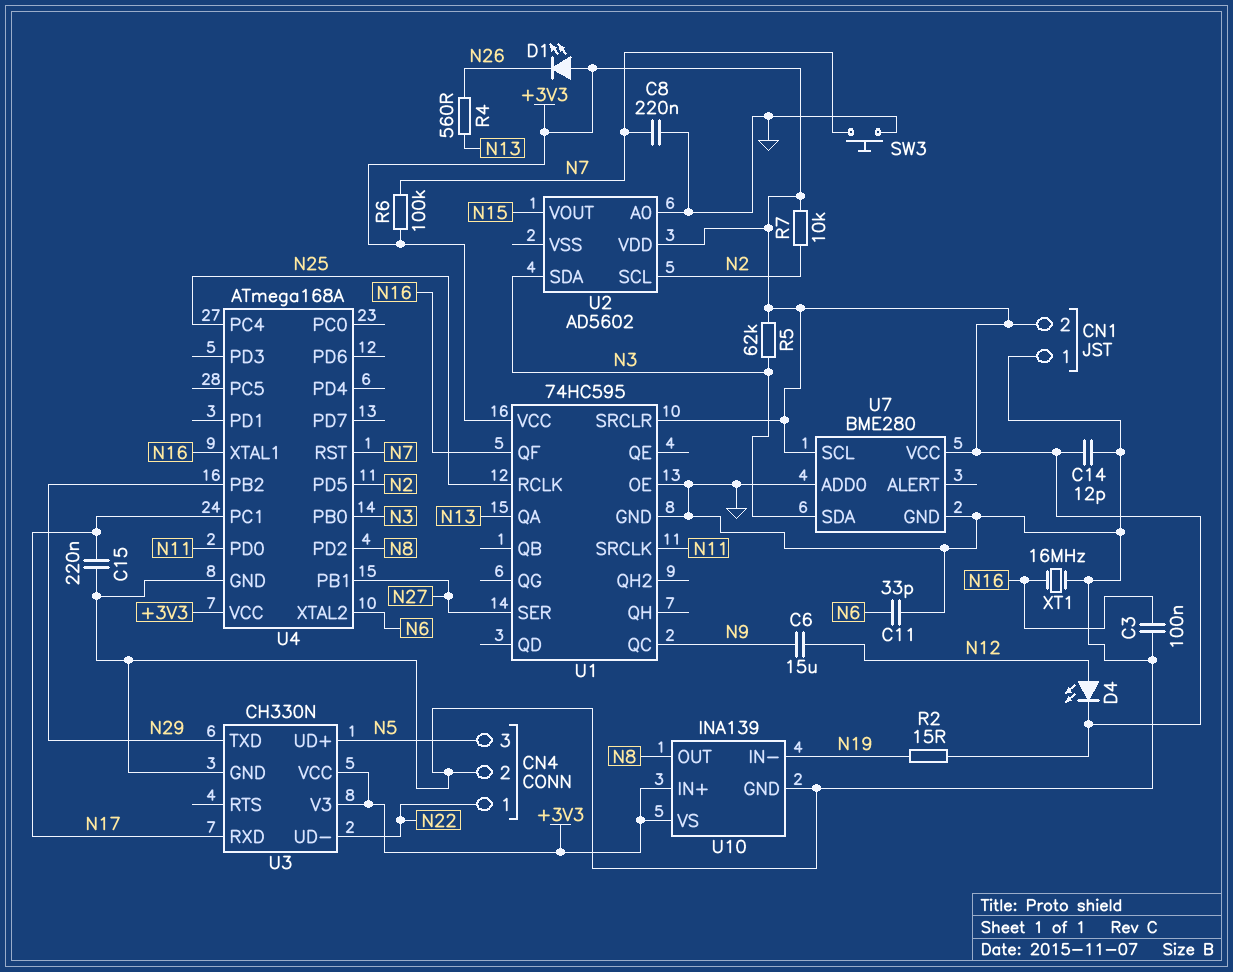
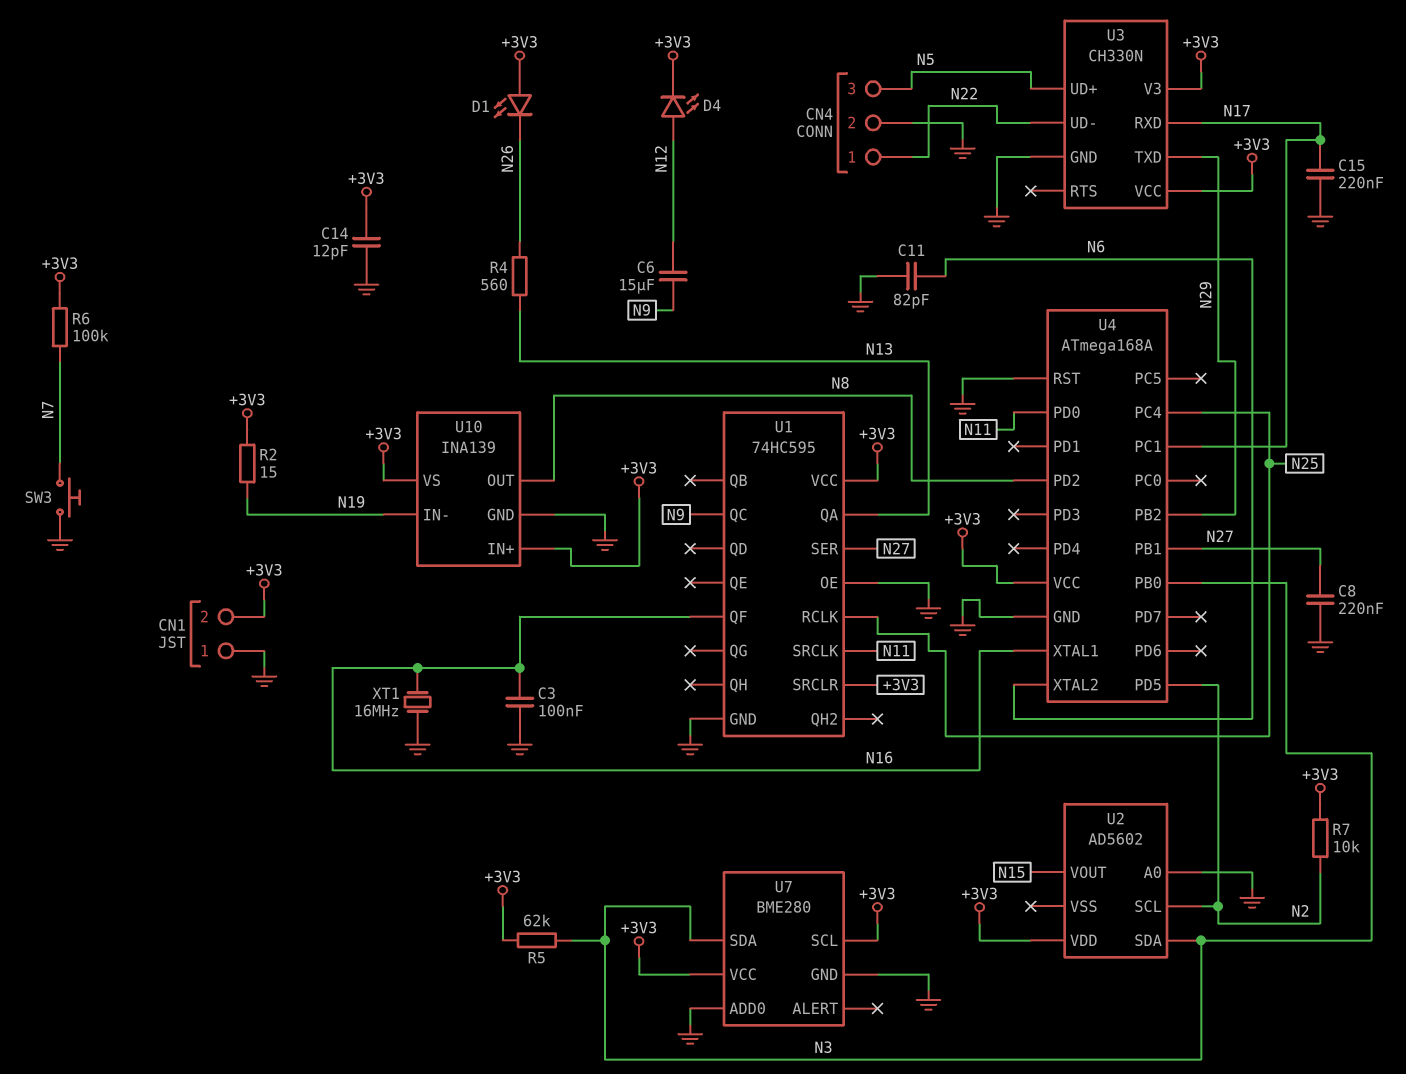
C8: 220nF (GND, N7) -> 220nF (GND, N27)
C11: 33pF (GND, N6) -> 82pF (GND, N6)
U4 pin RST: N7 -> GND

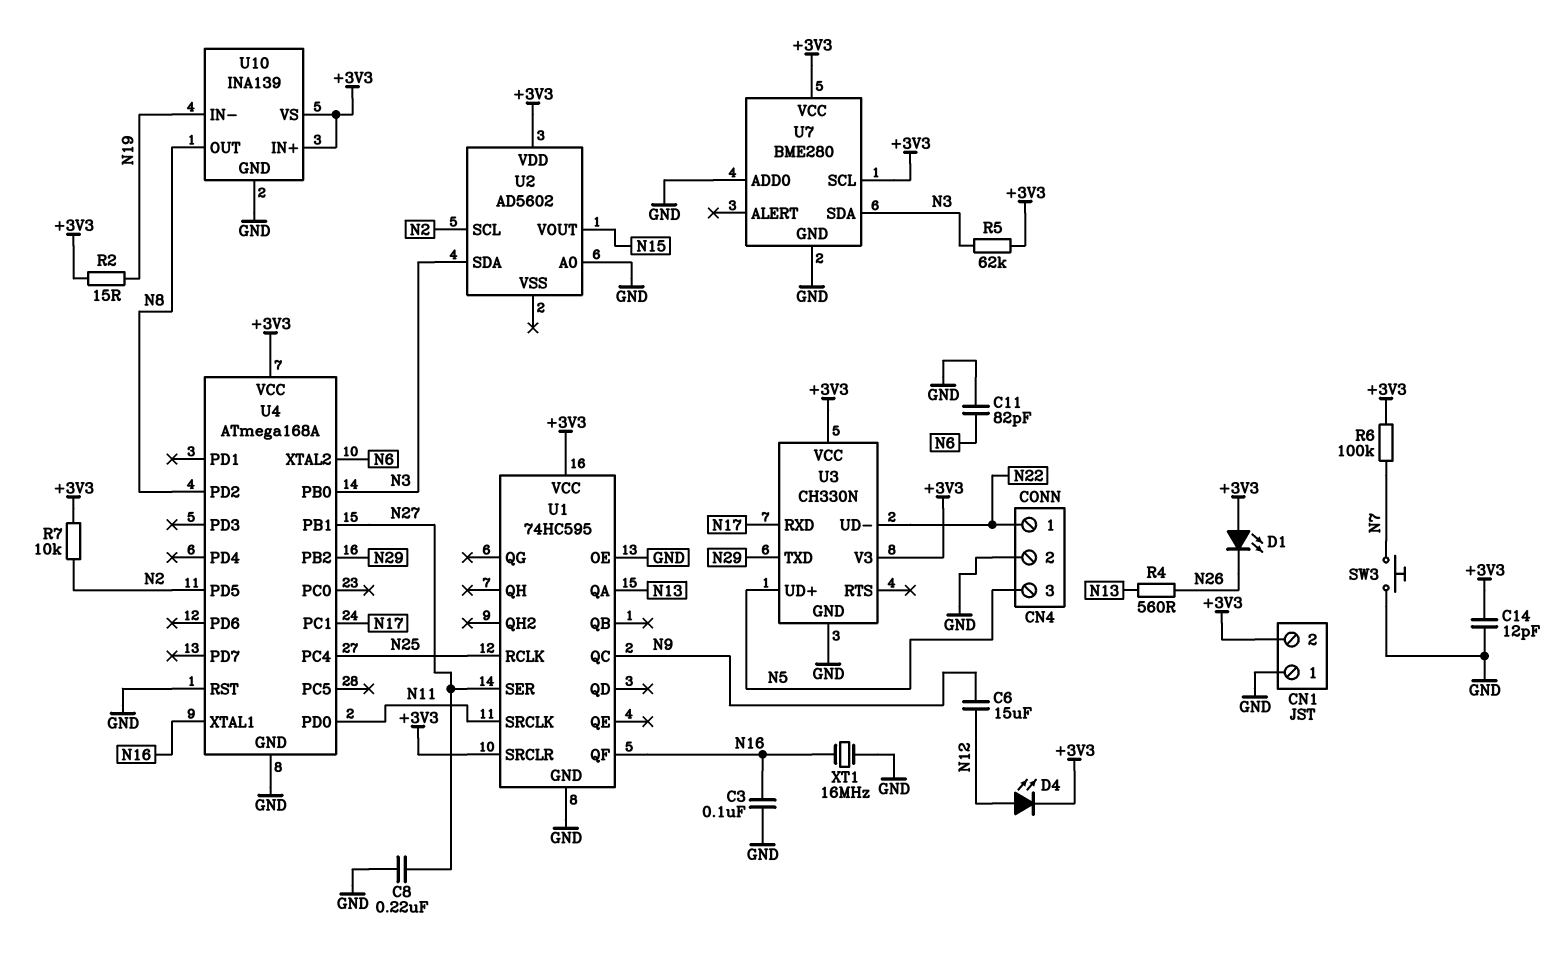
C15: 220nF (GND, N17) -> none

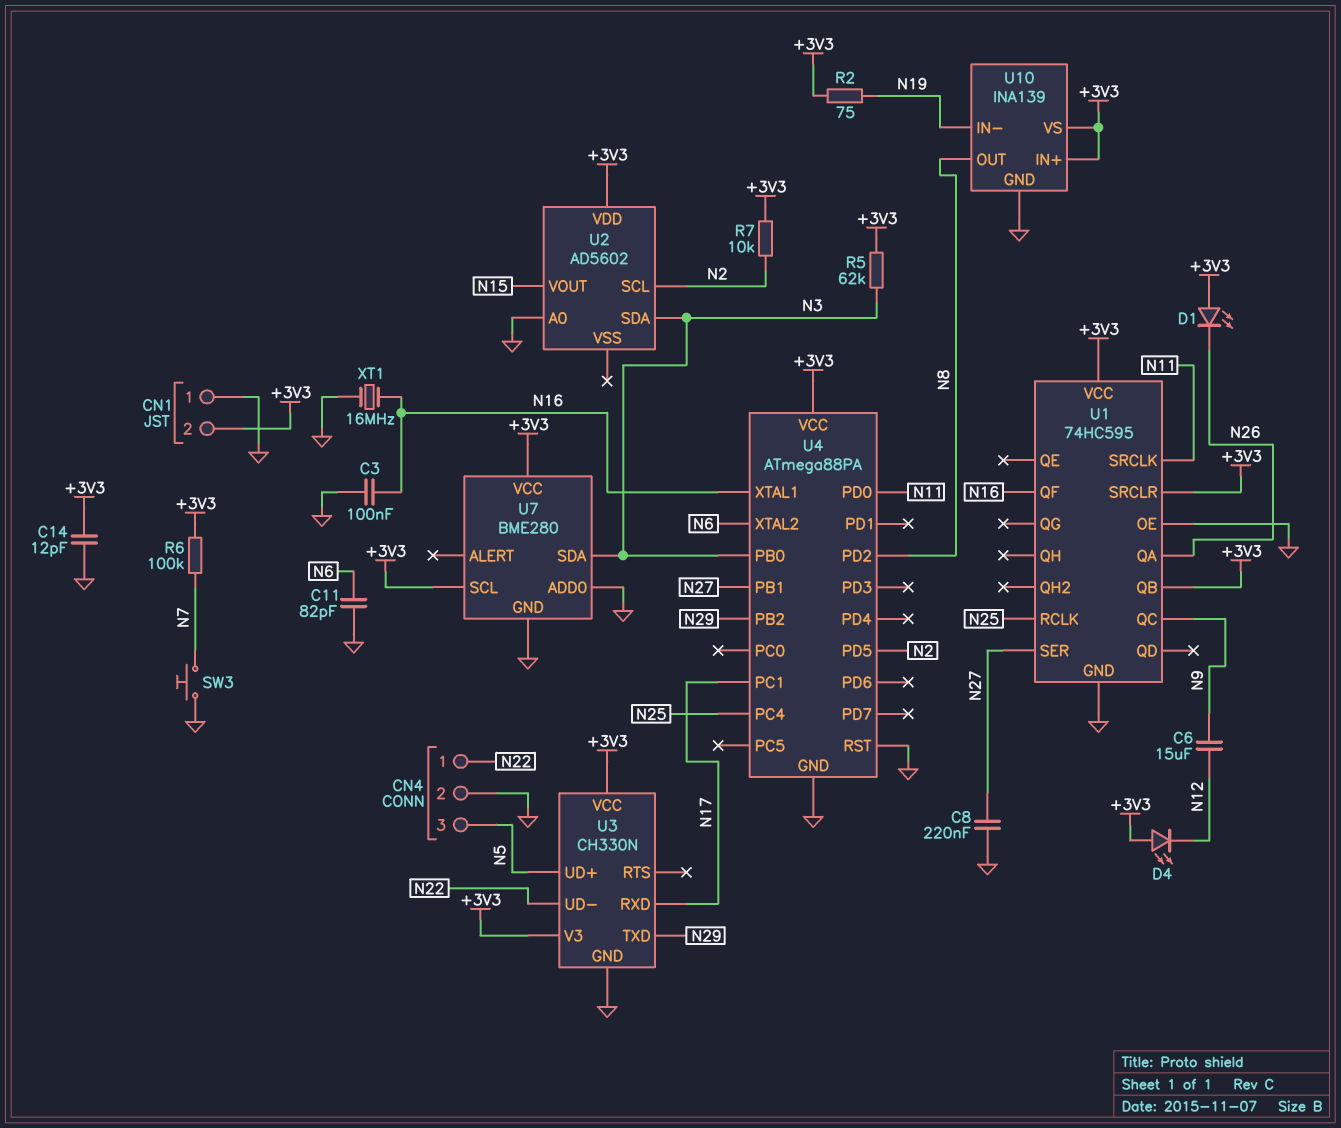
D4: LED (A N12, K +3V3) -> LED (A +3V3, K N12)
R2: 15 (+3V3, N19) -> 75 (+3V3, N19)
R4: 560 (N13, N26) -> none
U1 pin QA: N13 -> N26
U1 pin QB: none -> +3V3
U4: ATmega168A -> ATmega88PA

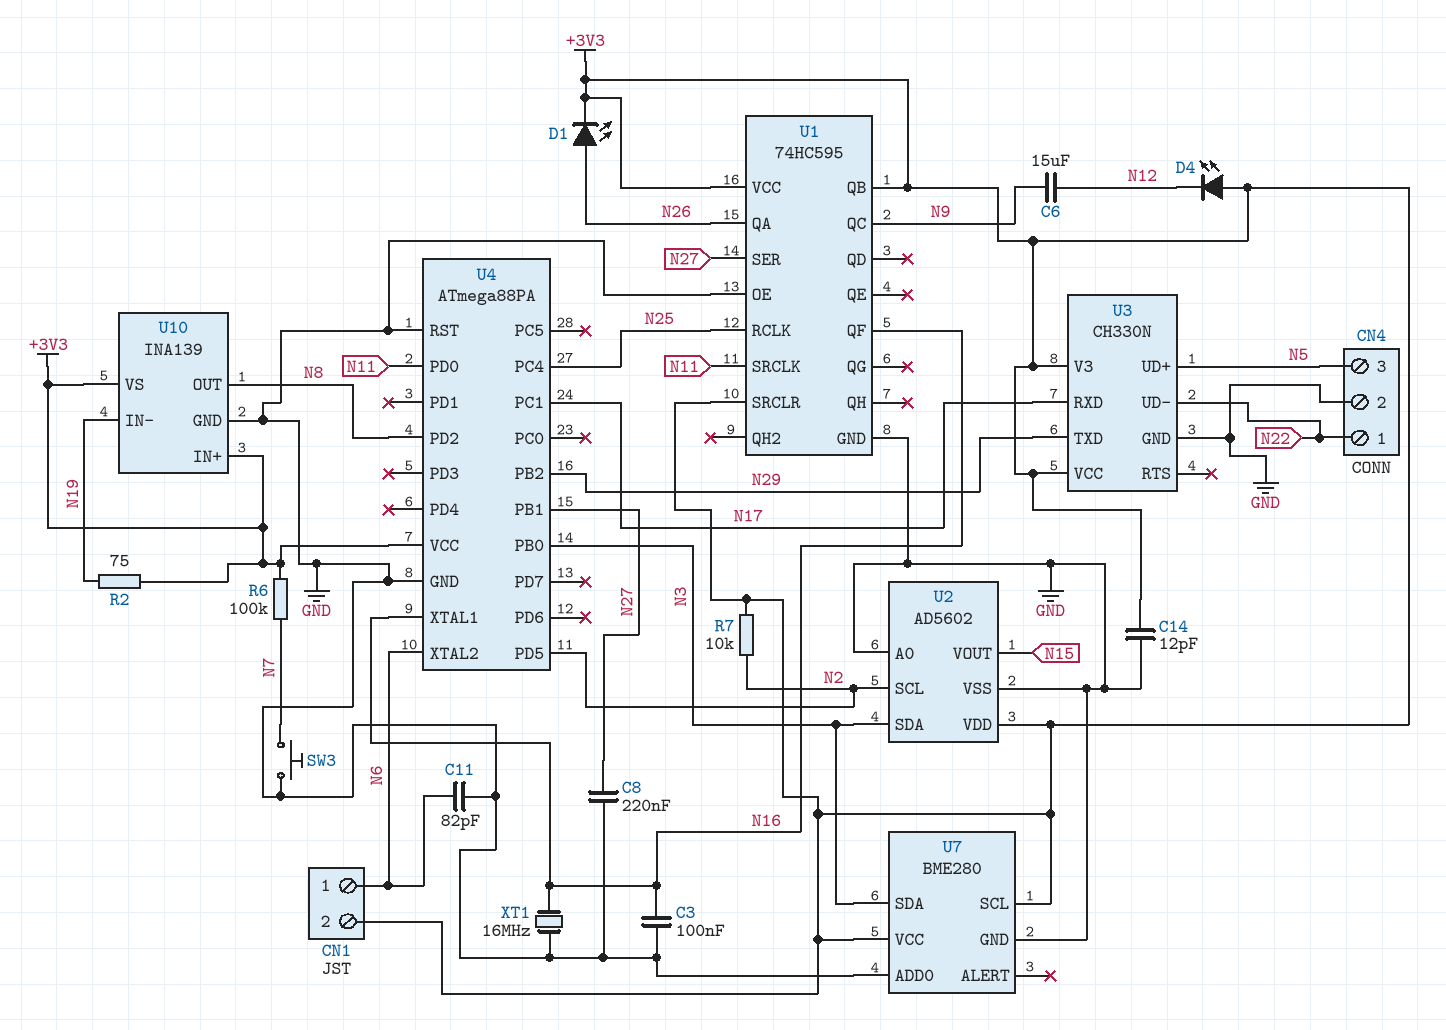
CN1 pin 1: GND -> N6
D1: LED (A +3V3, K N26) -> LED (A N26, K +3V3)
R5: 62k (+3V3, N3) -> none
U2 pin VSS: none -> GND

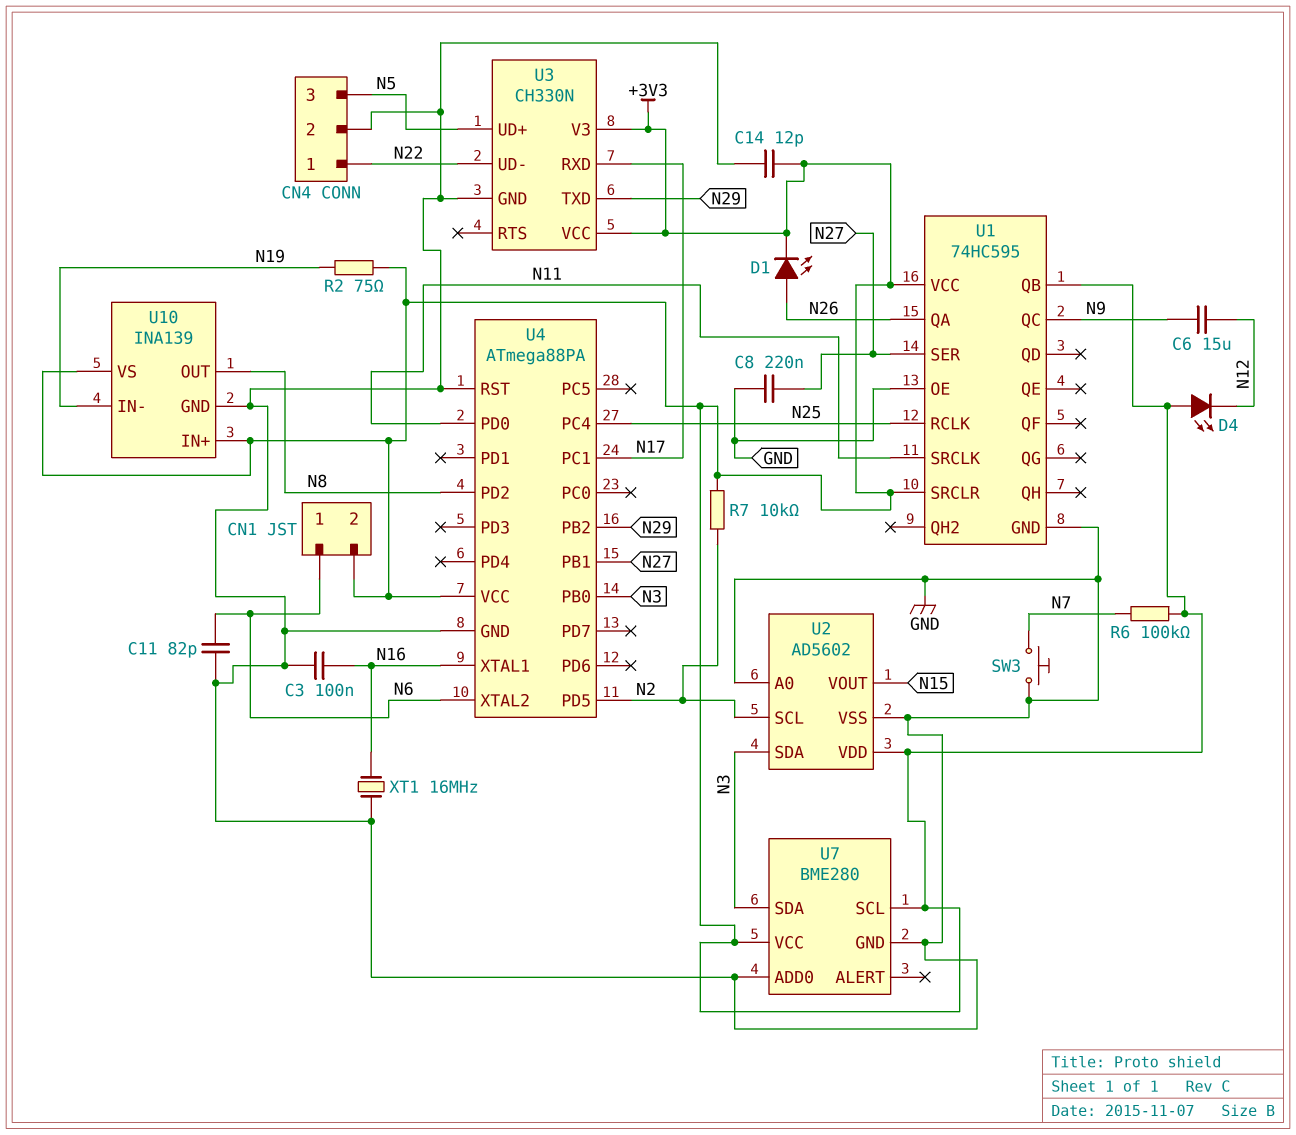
U1 pin QF: N16 -> none

